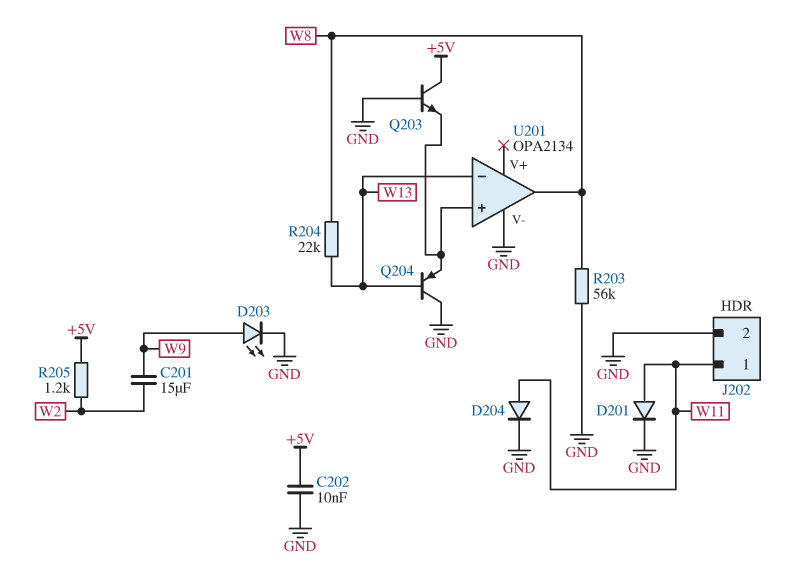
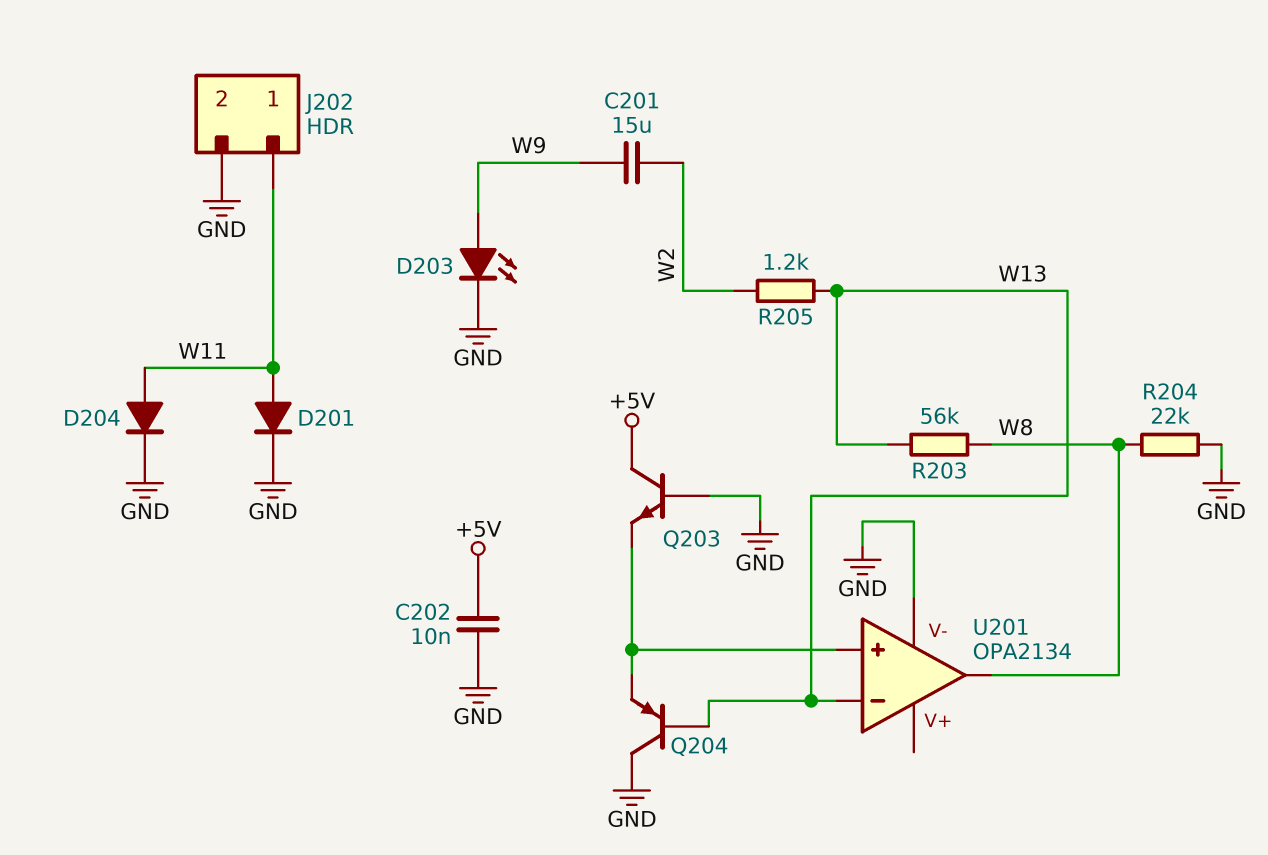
R203: 56k (GND, W8) -> 56k (W8, W13)
R204: 22k (W8, W13) -> 22k (GND, W8)
R205: 1.2k (+5V, W2) -> 1.2k (W2, W13)

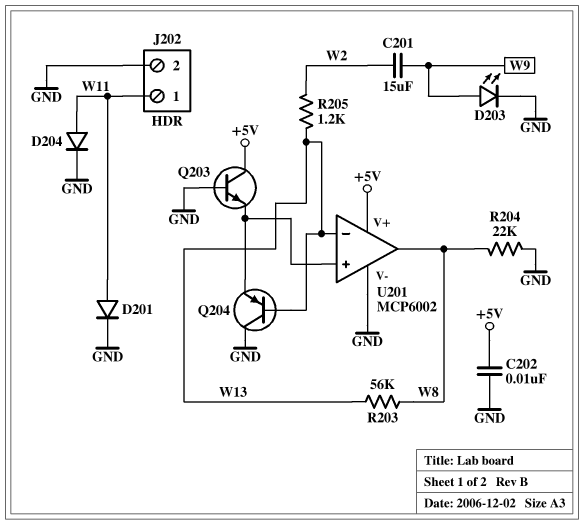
U201: OPA2134 -> MCP6002
U201 pin V+: none -> +5V

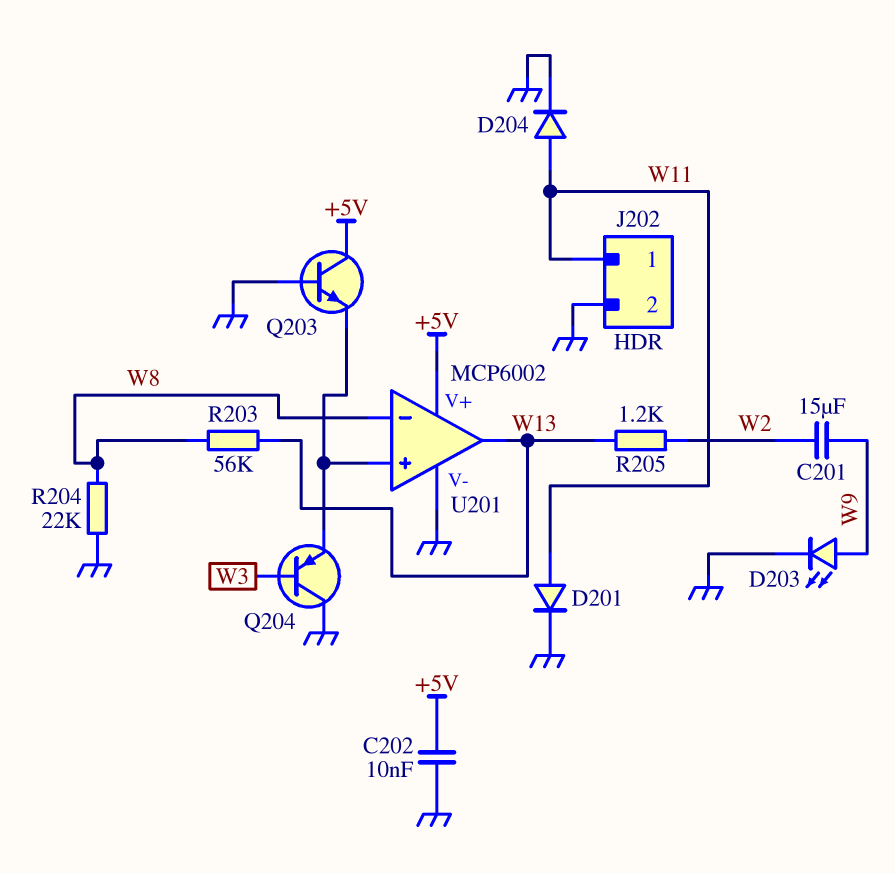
Q204: PNP (B W13, C GND, E U201/in+) -> PNP (B W3, C GND, E U201/in+)
U201 pin in-: W13 -> W8
U201 pin out: W8 -> W13

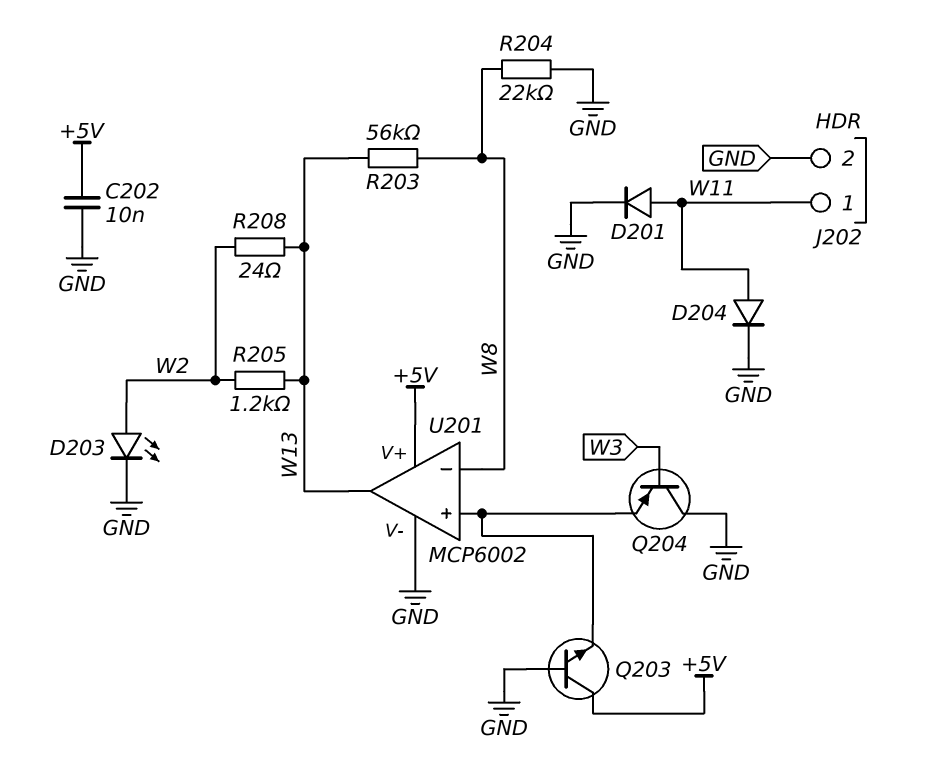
C201: 15uF (W2, W9) -> none
D203: LED (A W9, K GND) -> LED (A W2, K GND)
R208: none -> 24 (W2, W13)

